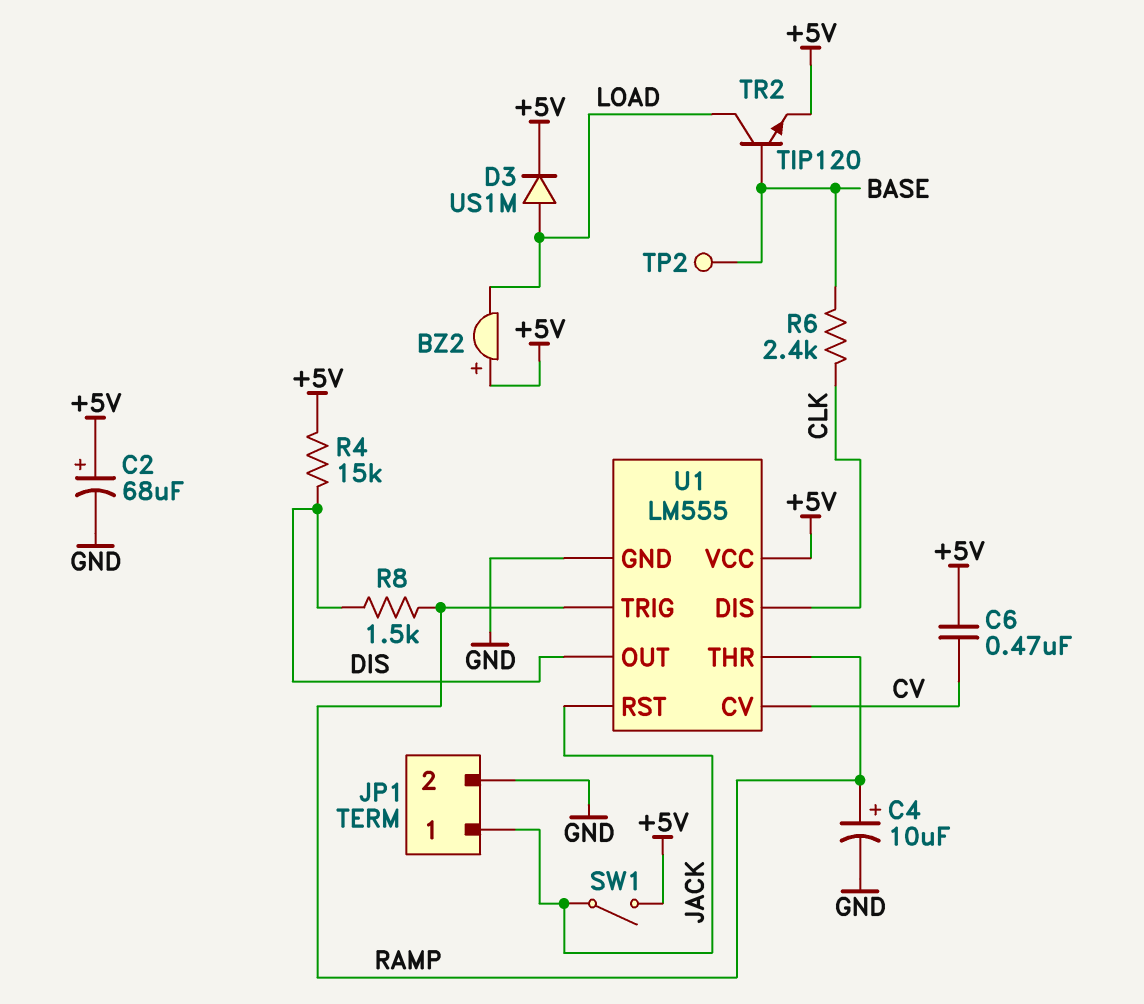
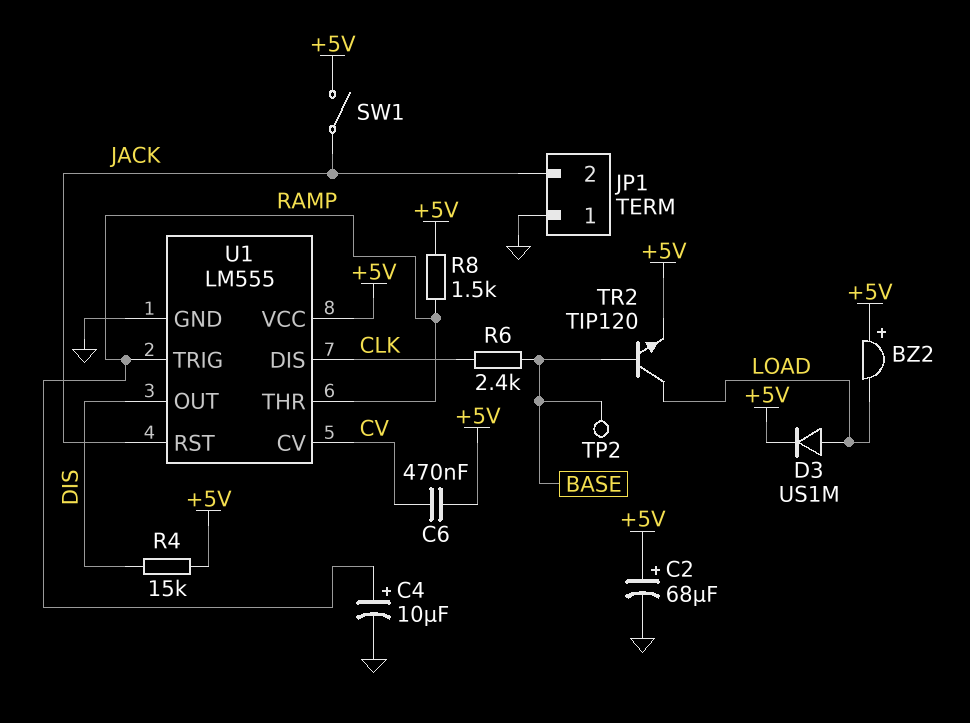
JP1 pin 1: JACK -> GND
JP1 pin 2: GND -> JACK
R8: 1.5k (DIS, RAMP) -> 1.5k (+5V, RAMP)

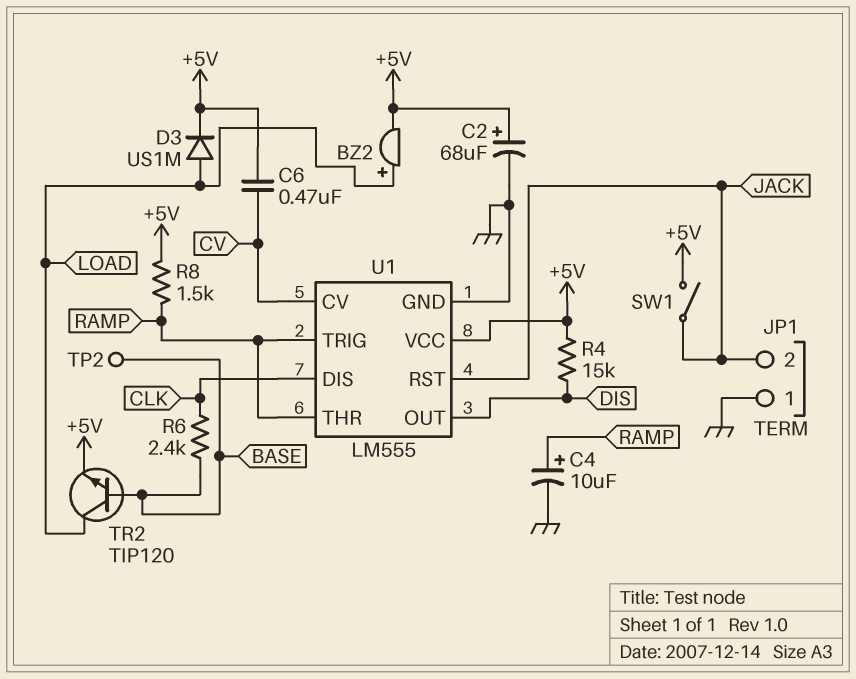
BZ2: buzzer (plus +5V, minus LOAD) -> buzzer (plus LOAD, minus +5V)

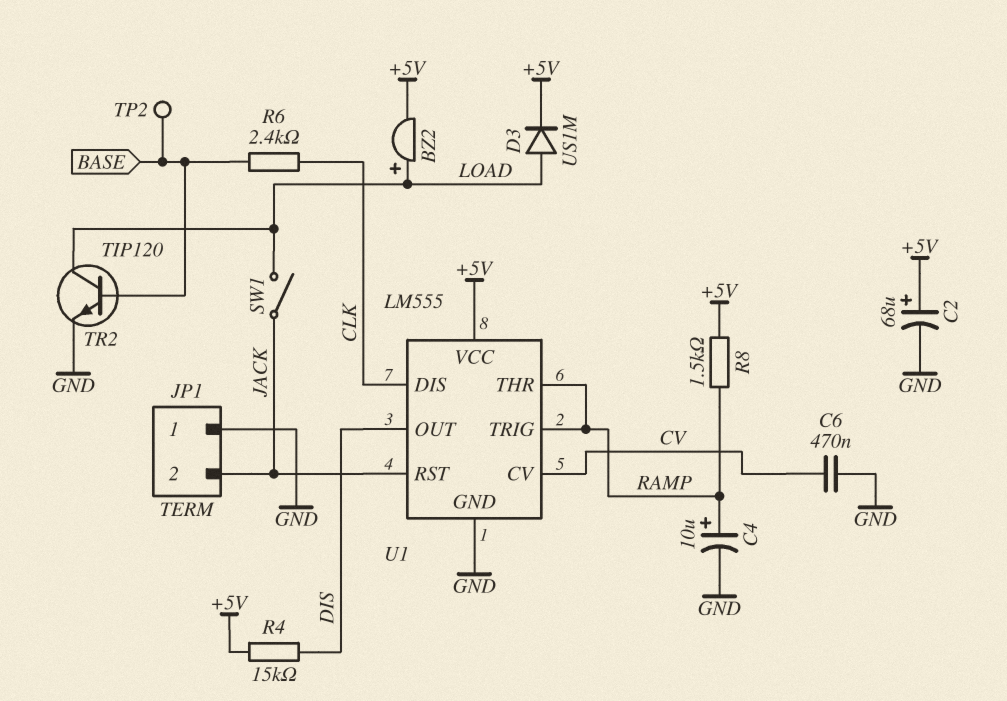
C6: 470nF (+5V, CV) -> 470nF (CV, GND)
SW1: switch (+5V, JACK) -> switch (JACK, LOAD)
TR2: NPN TIP120 (B BASE, C LOAD, E +5V) -> NPN TIP120 (B BASE, C LOAD, E GND)

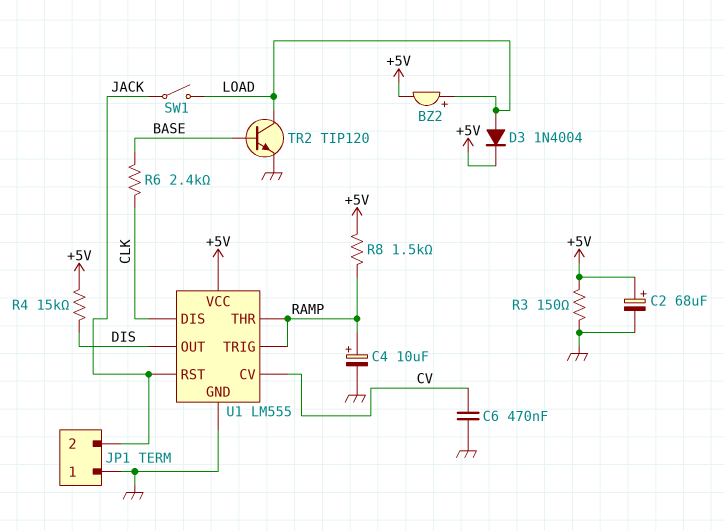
D3: diode US1M (A LOAD, K +5V) -> diode 1N4004 (A LOAD, K +5V)
R3: none -> 150 (+5V, GND)
TP2: test point (BASE) -> none

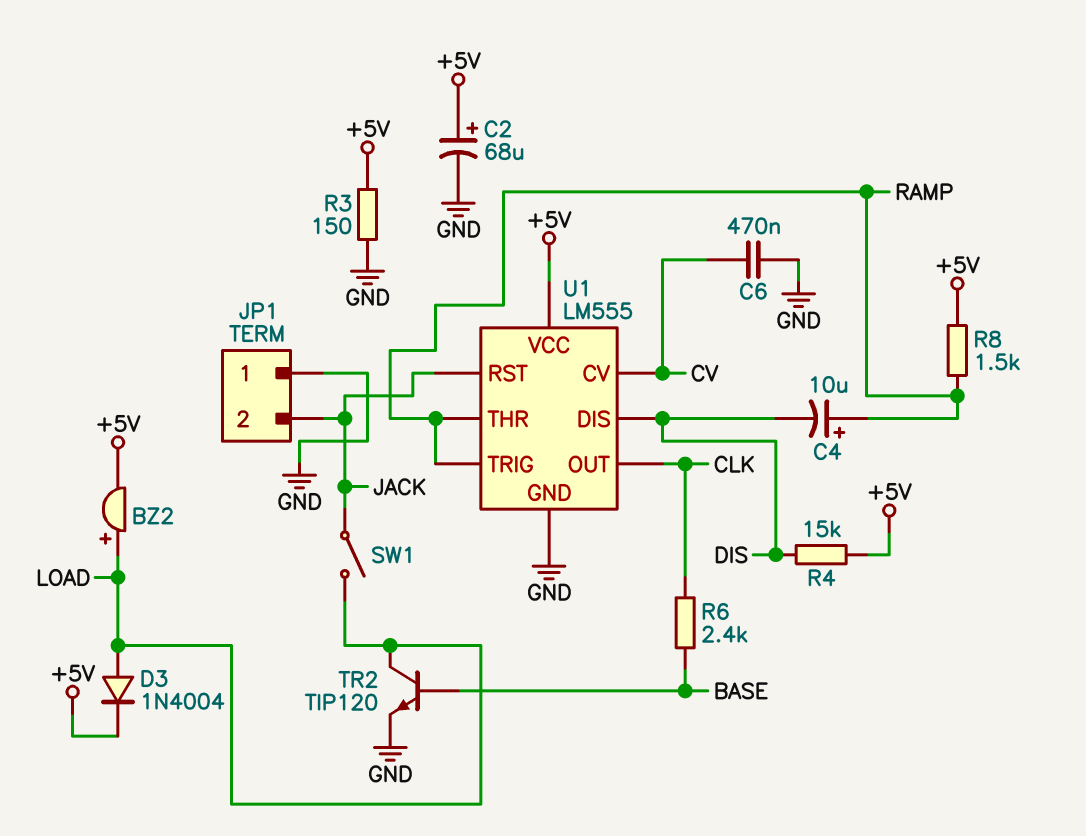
C4: 10uF (plus RAMP, minus GND) -> 10uF (plus RAMP, minus DIS)
U1 pin DIS: CLK -> DIS
U1 pin OUT: DIS -> CLK

